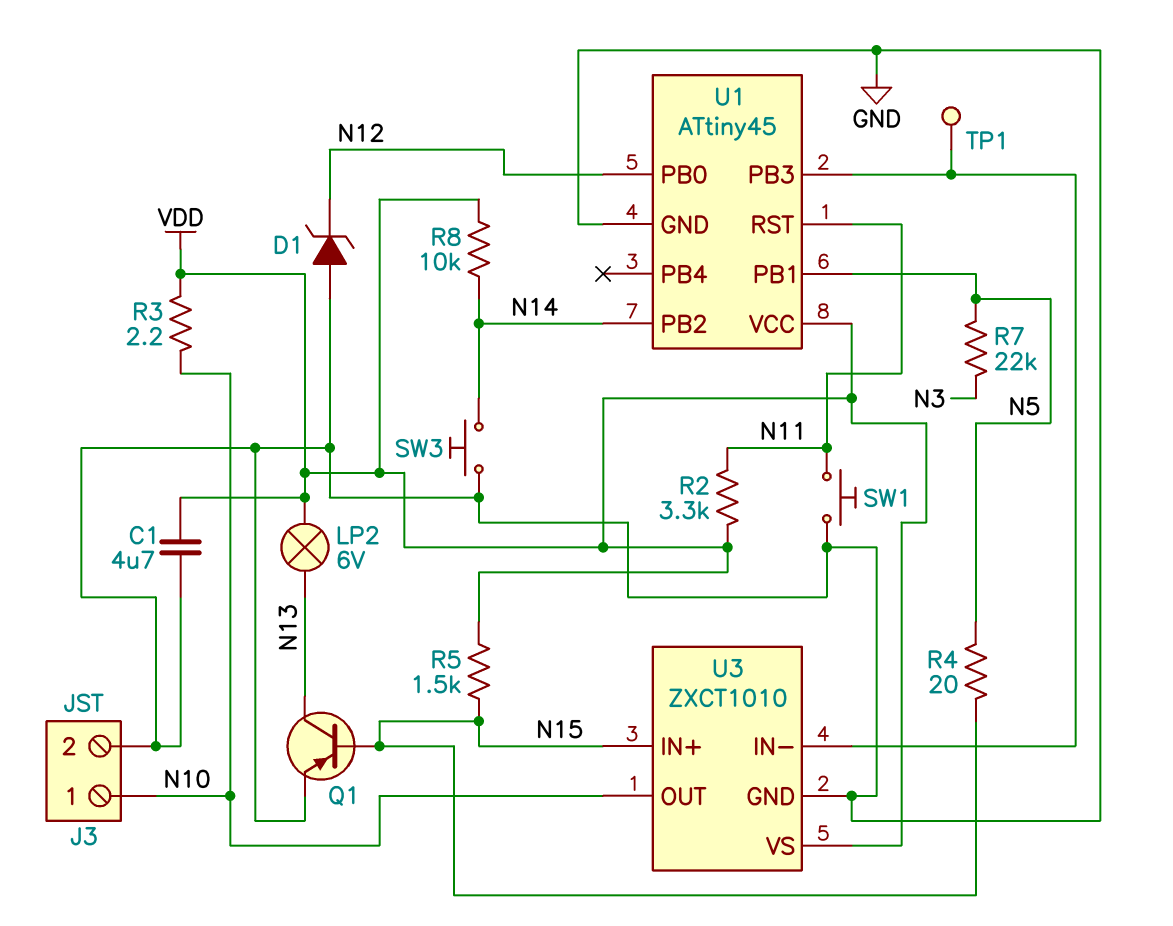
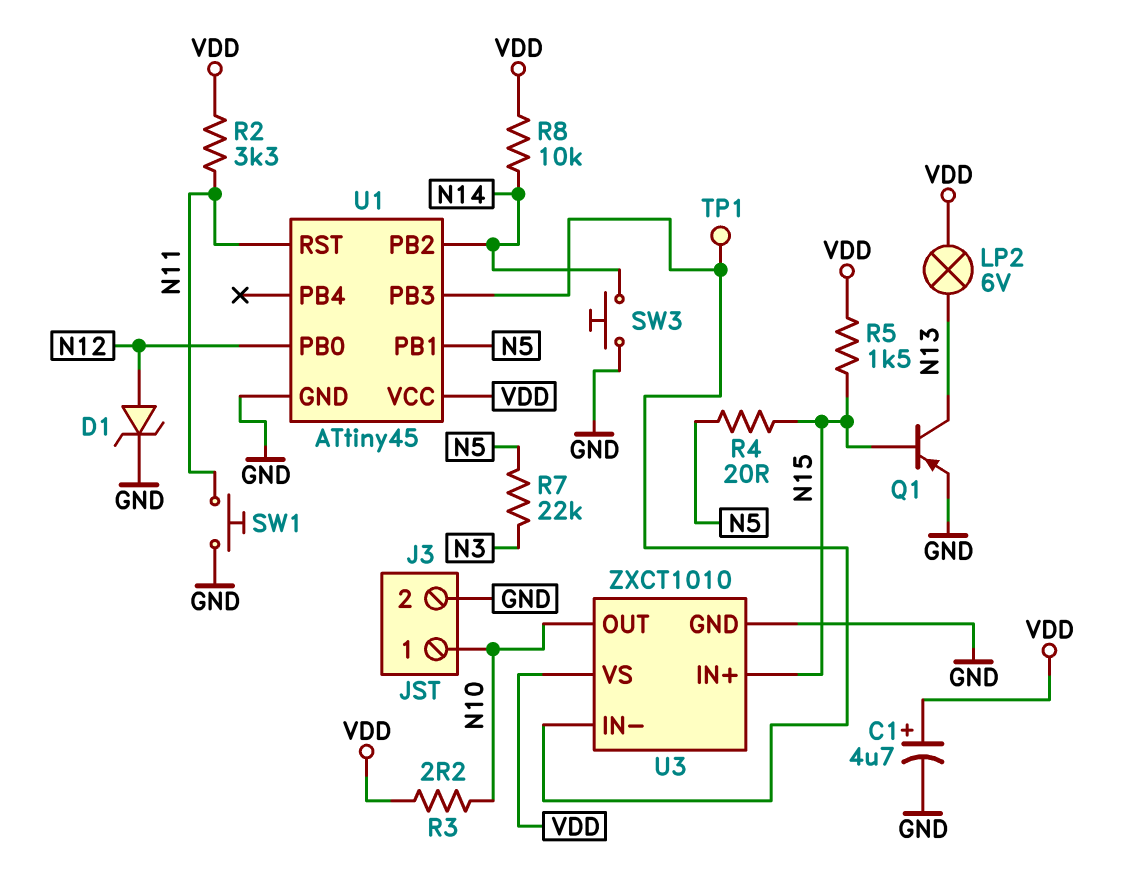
C1: 4.7uF (GND, VDD) -> 4.7uF (plus VDD, minus GND)
D1: zener (A GND, K N12) -> zener (A N12, K GND)

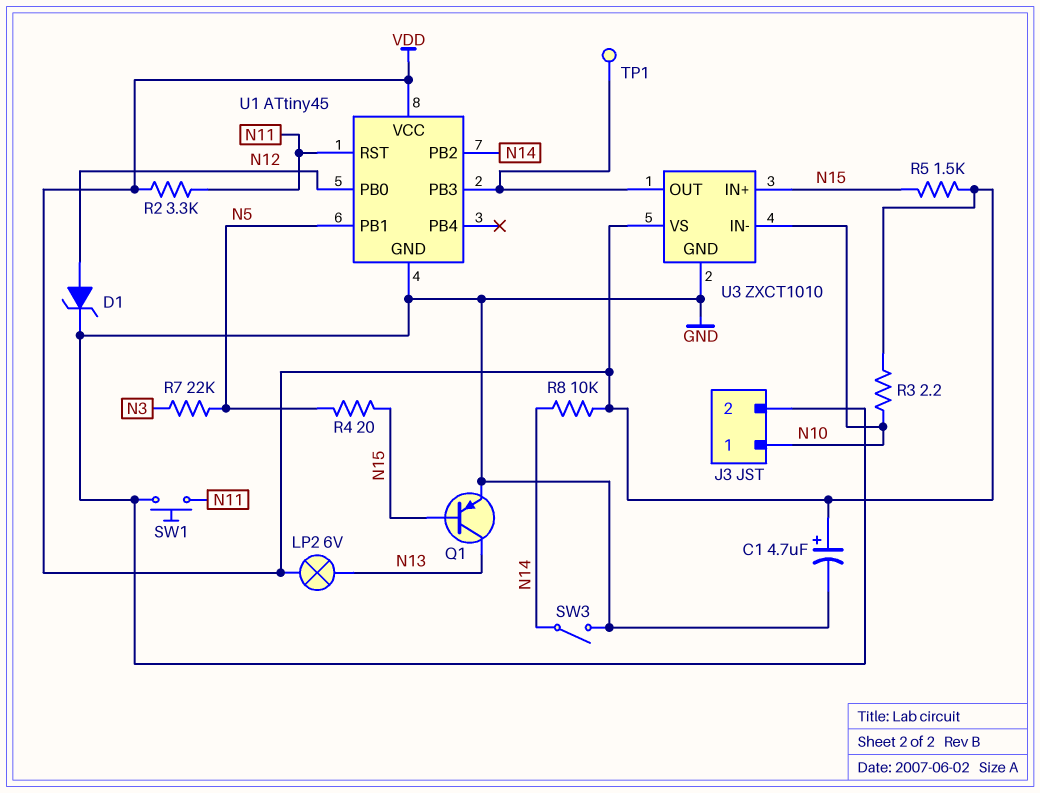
SW3: button (GND, N14) -> switch (GND, N14)
U3 pin IN-: U1/PB3 -> N10
U3 pin OUT: N10 -> U1/PB3

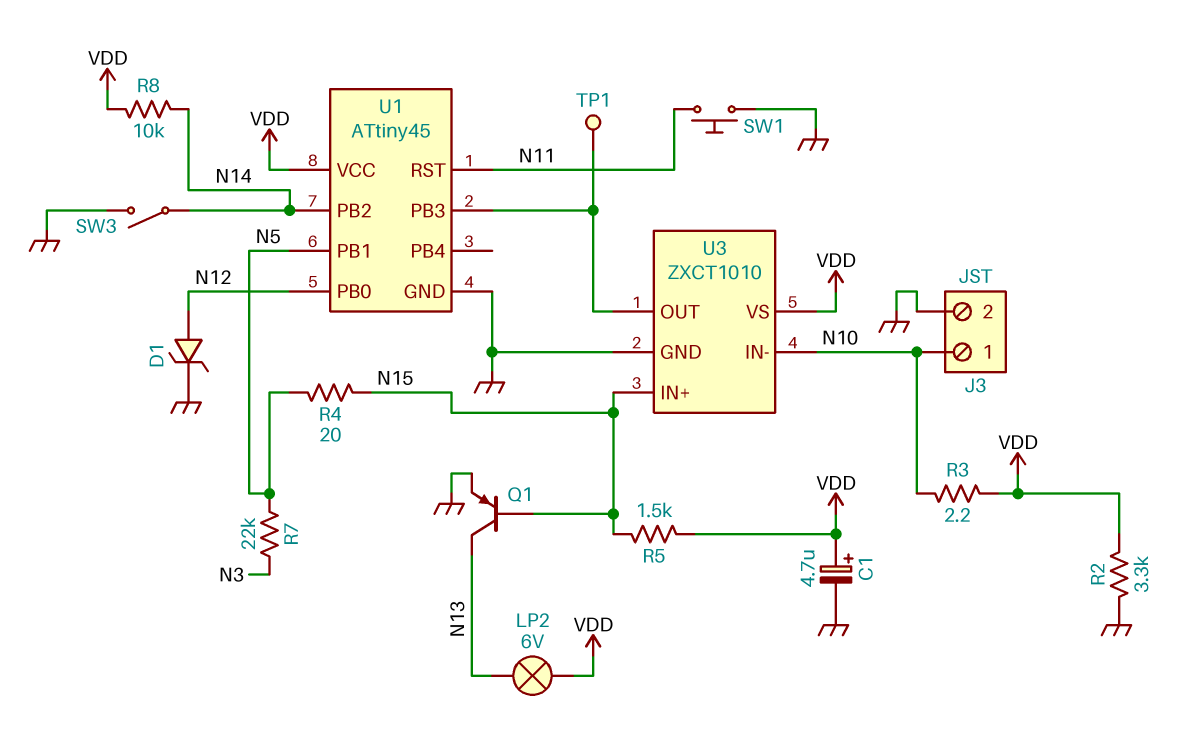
R2: 3.3k (N11, VDD) -> 3.3k (GND, VDD)

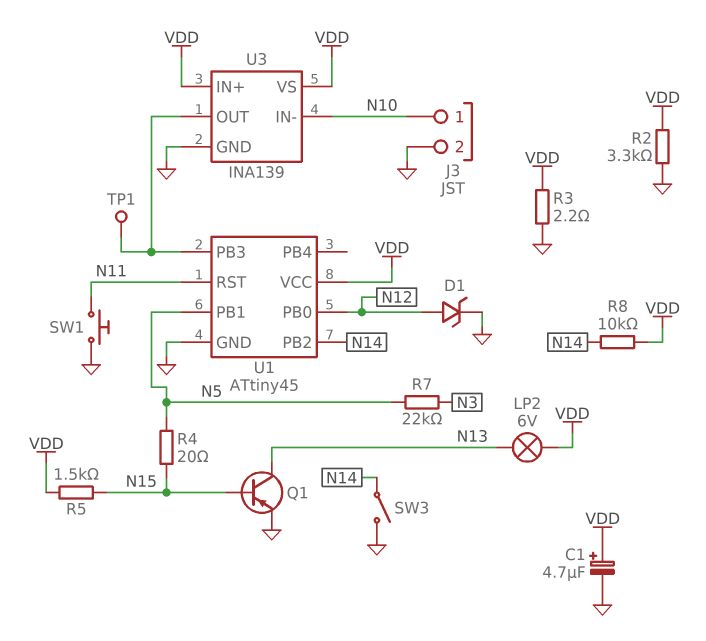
R3: 2.2 (N10, VDD) -> 2.2 (GND, VDD)
U3: ZXCT1010 -> INA139
U3 pin IN+: N15 -> VDD

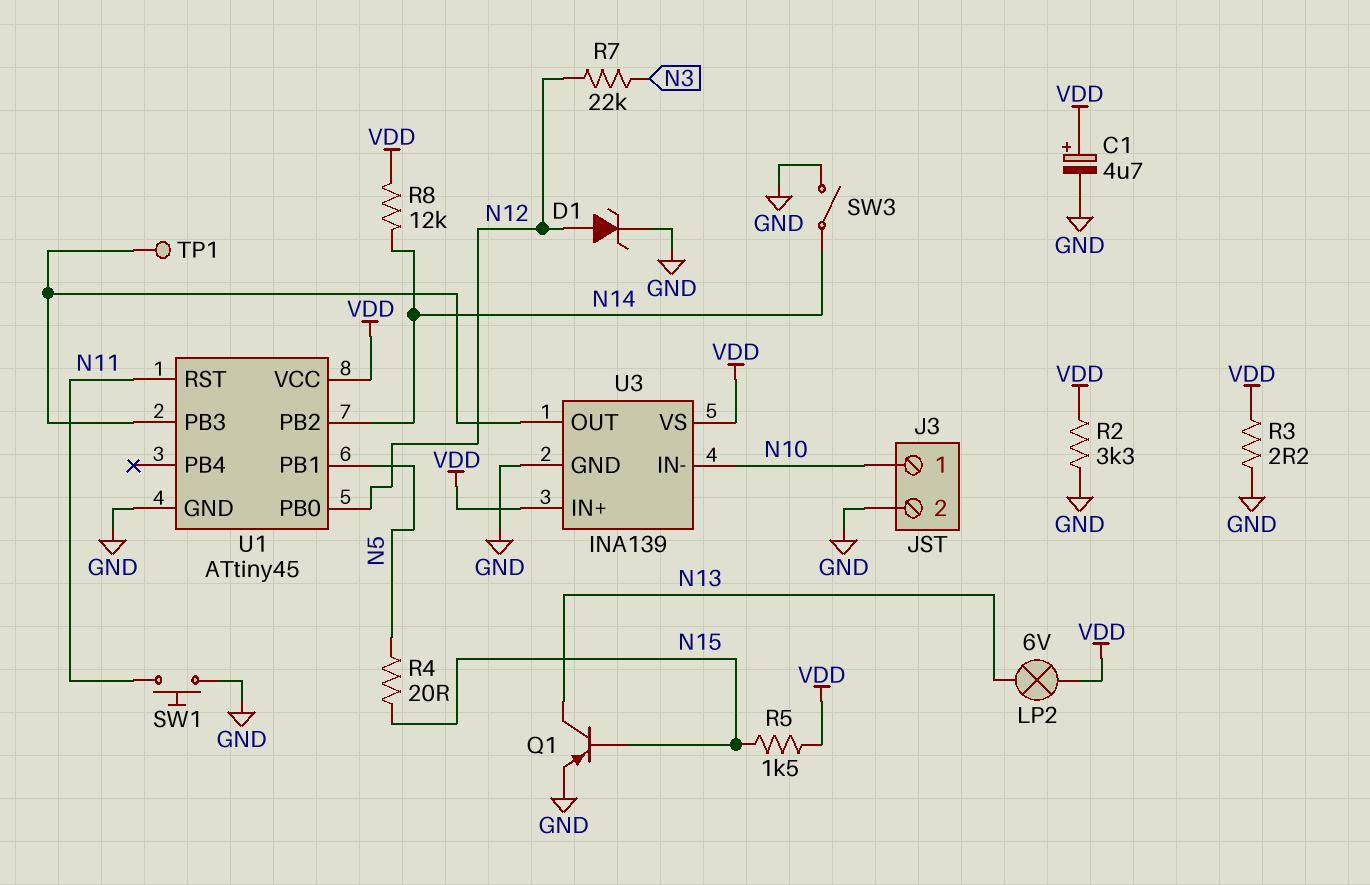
R7: 22k (N3, N5) -> 22k (N3, N12)
R8: 10k (N14, VDD) -> 12k (N14, VDD)

